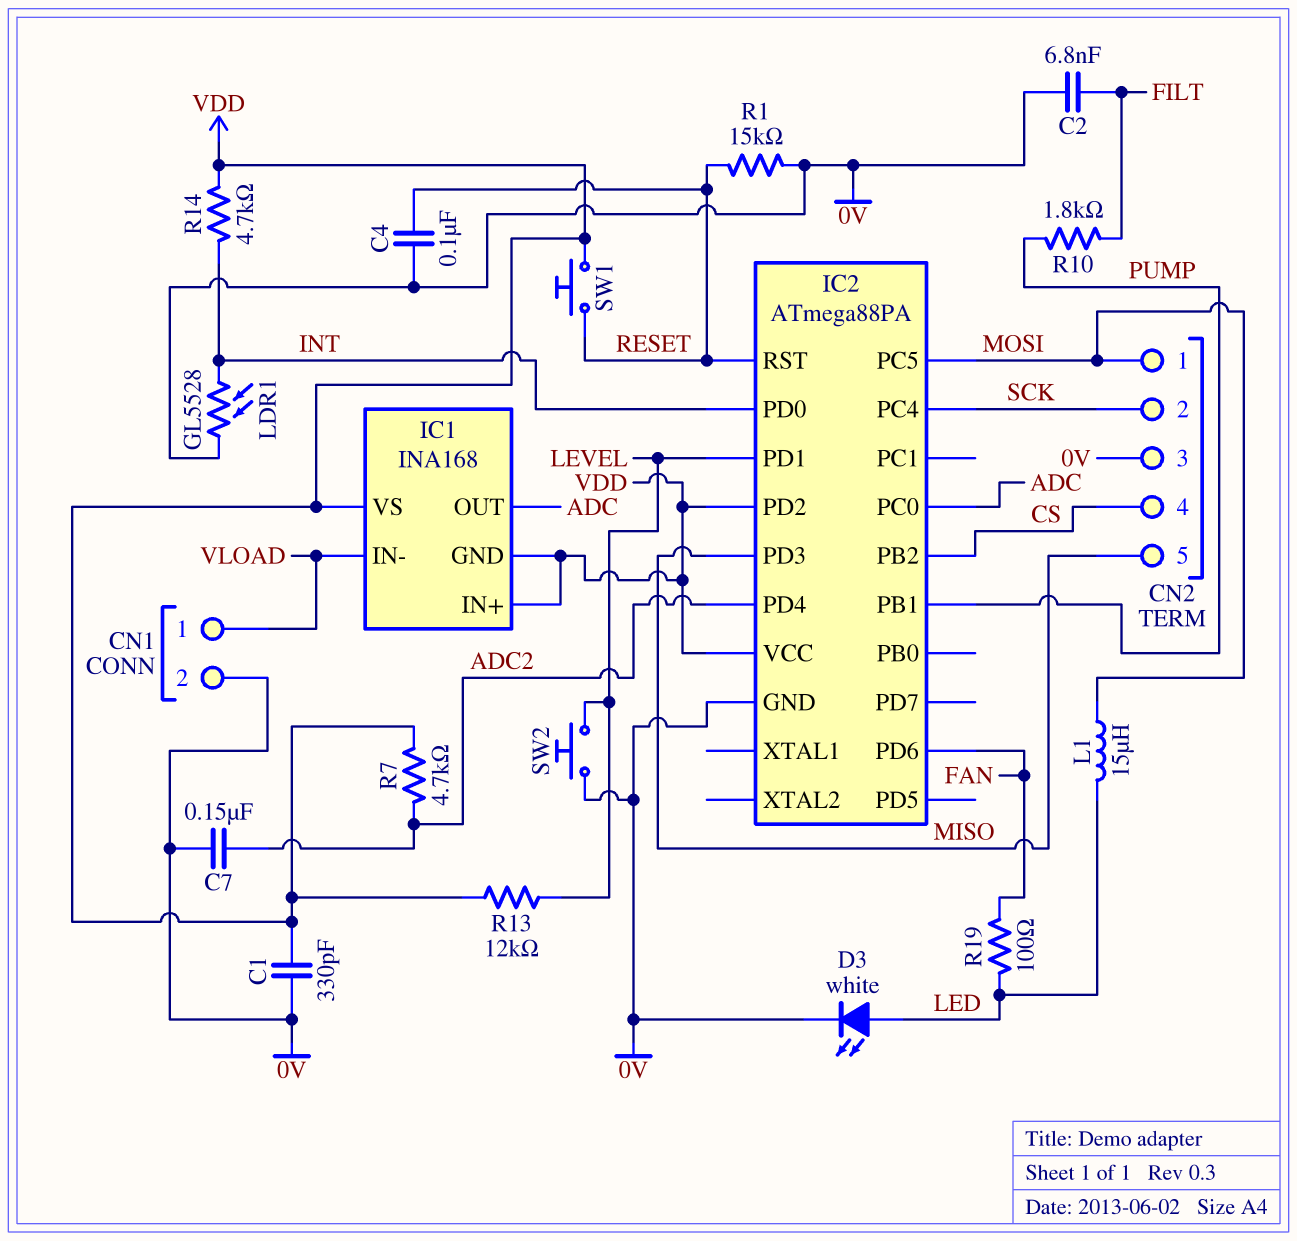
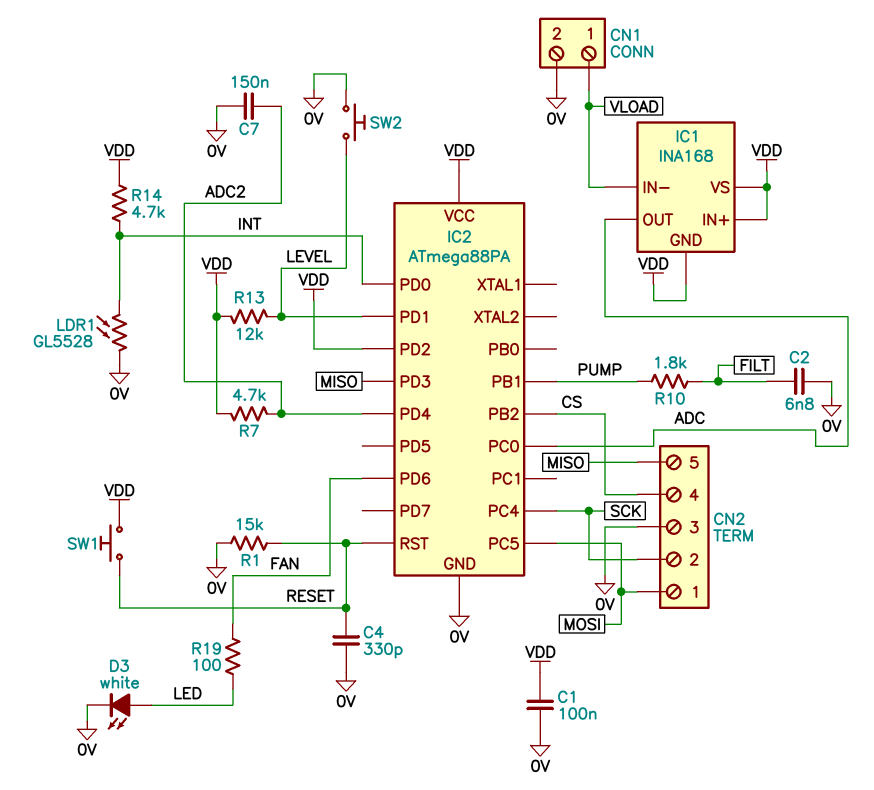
C1: 330pF (0V, VDD) -> 100nF (0V, VDD)
C4: 100nF (0V, RESET) -> 330pF (0V, RESET)
L1: 15uH (LED, MOSI) -> none

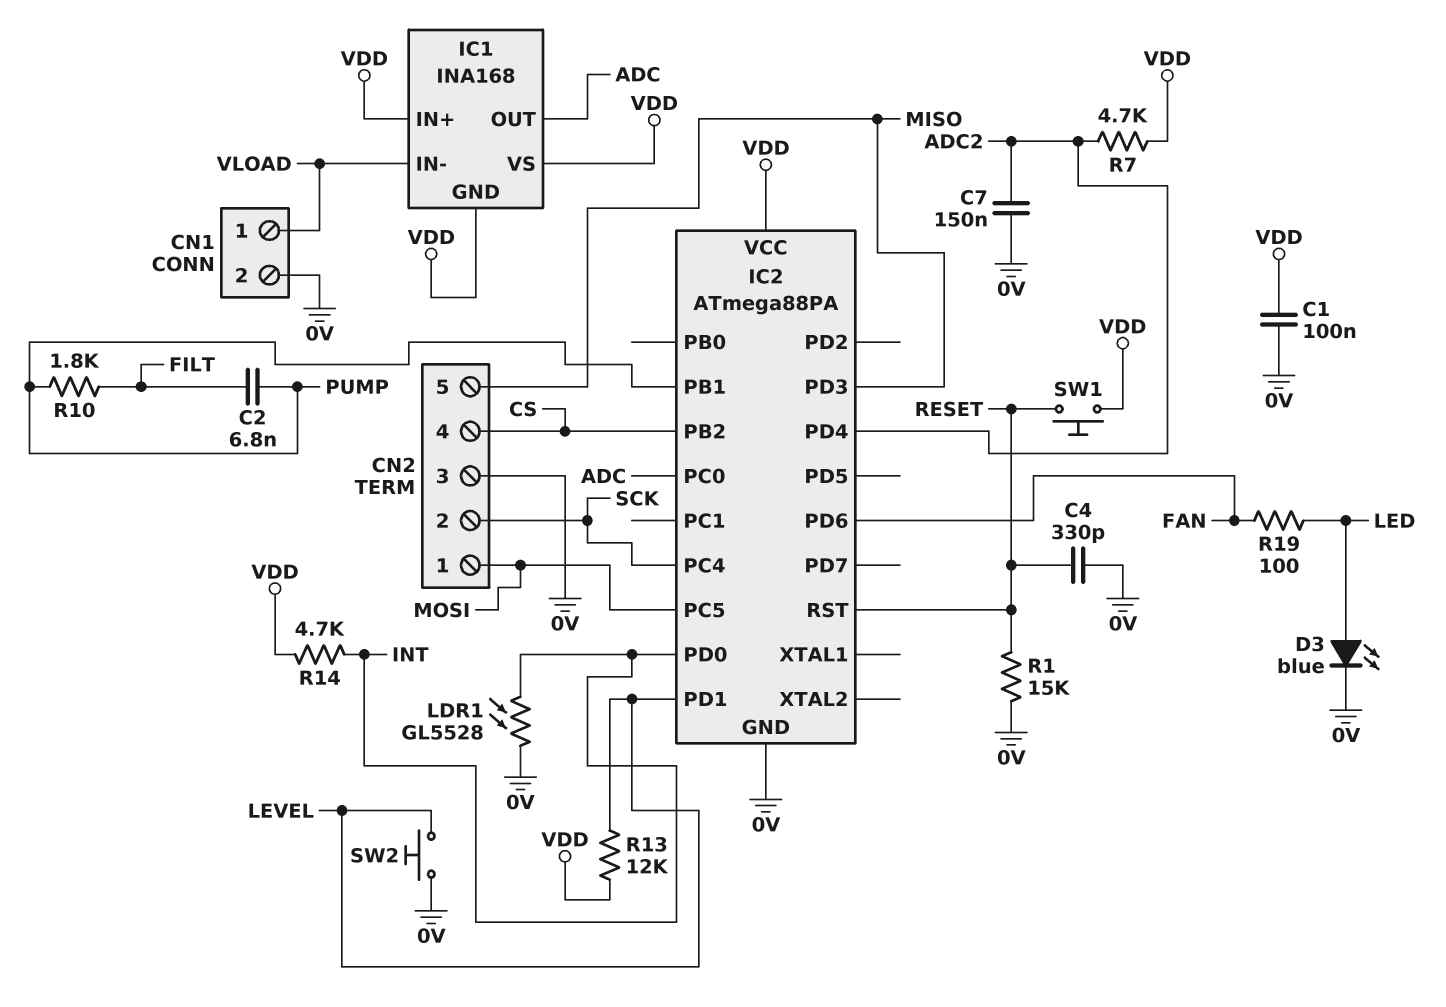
C2: 6.8nF (0V, FILT) -> 6.8nF (FILT, PUMP)
D3: LED white (A LED, K 0V) -> LED blue (A LED, K 0V)
IC2 pin PD2: VDD -> none

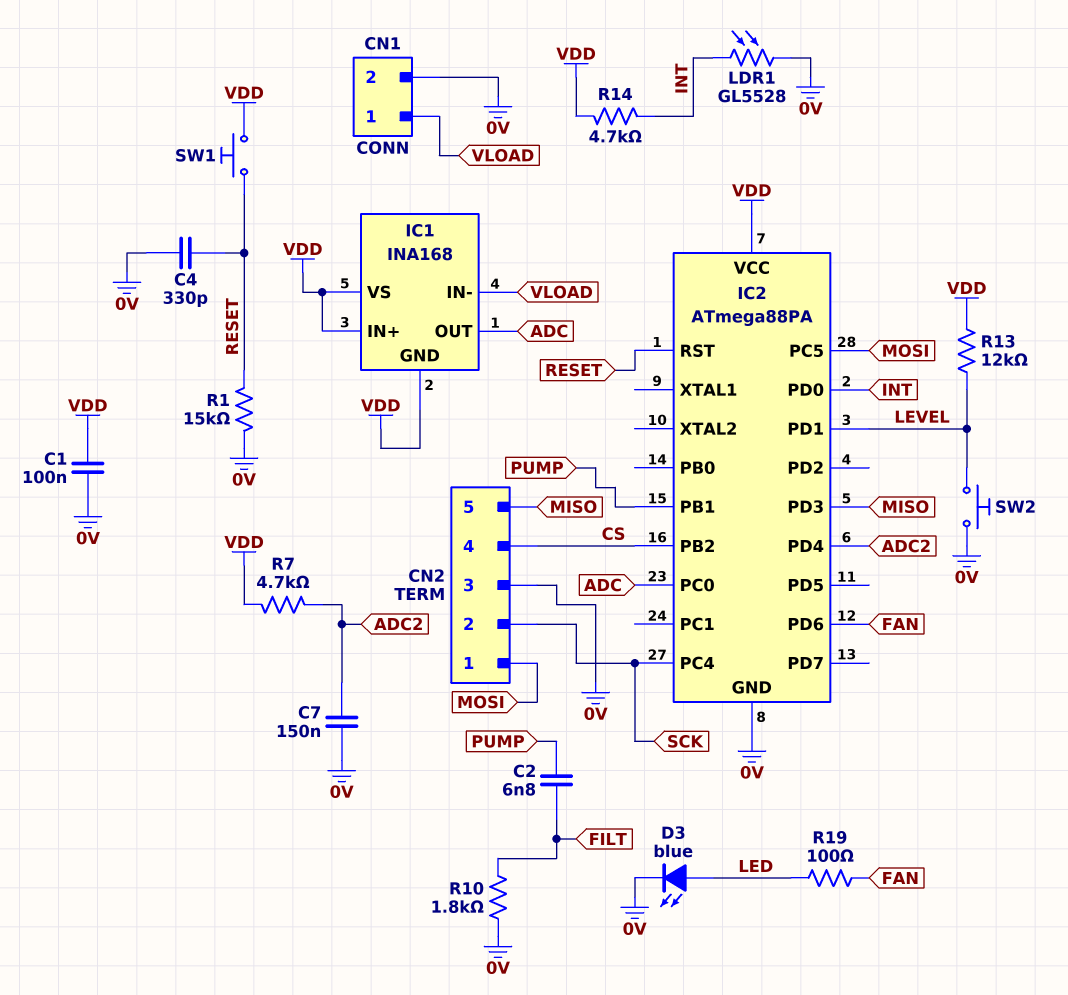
R10: 1.8k (FILT, PUMP) -> 1.8k (0V, FILT)

